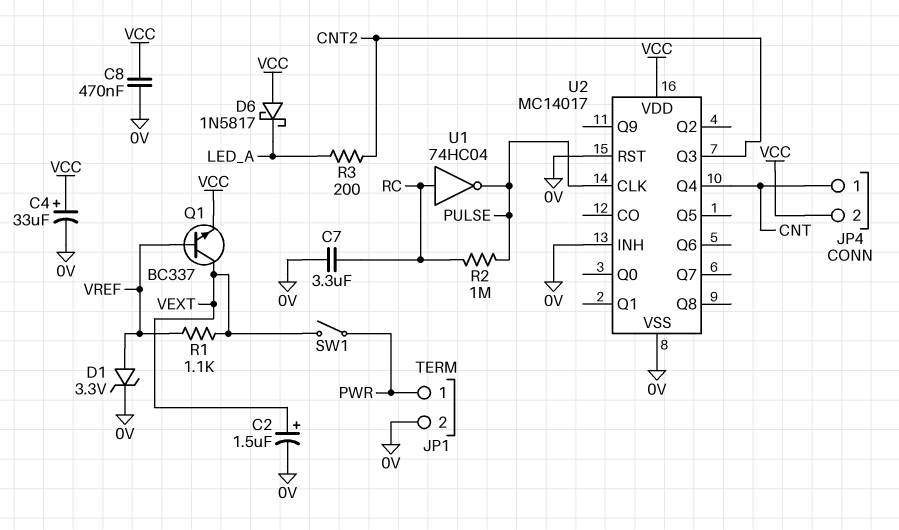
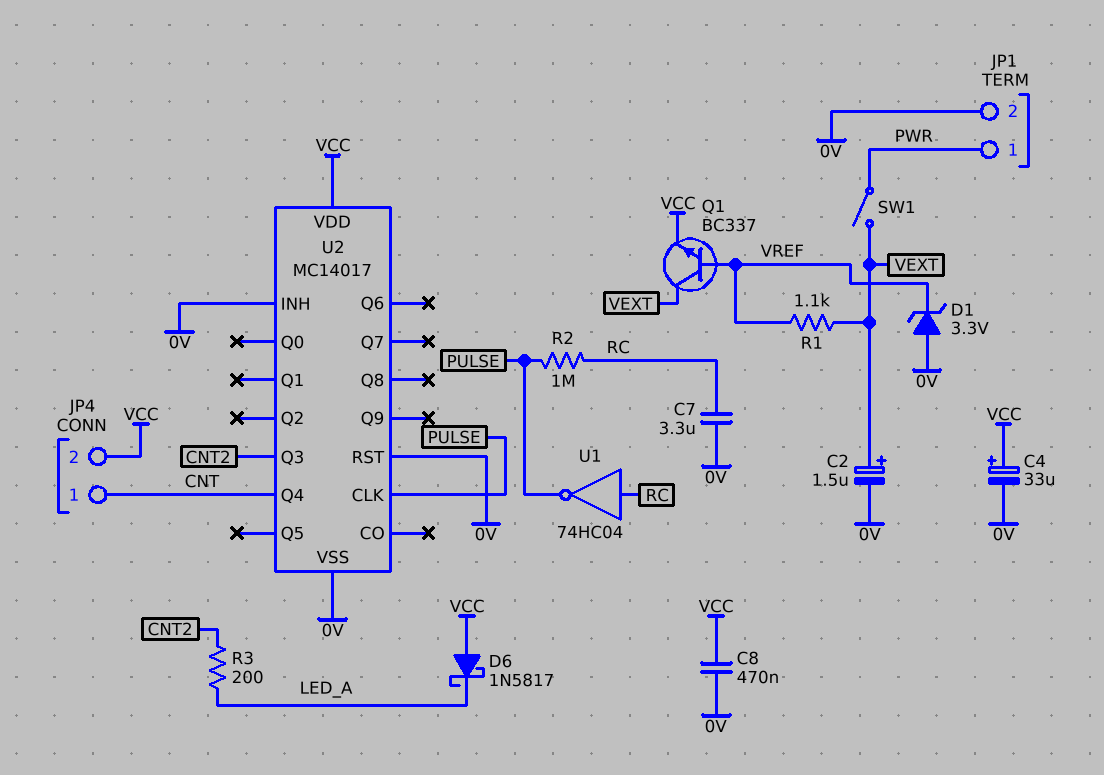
D1: zener 3.3V (A VREF, K 0V) -> zener 3.3V (A 0V, K VREF)

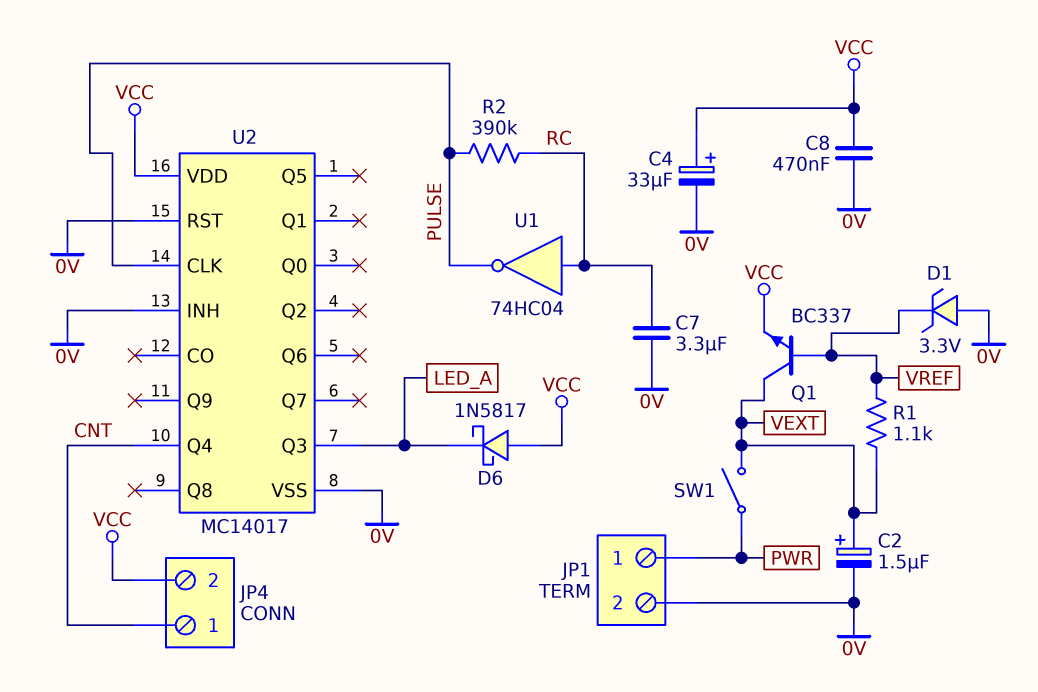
R2: 1M (PULSE, RC) -> 390k (PULSE, RC)
R3: 200 (CNT2, LED_A) -> none
U2 pin Q3: CNT2 -> LED_A

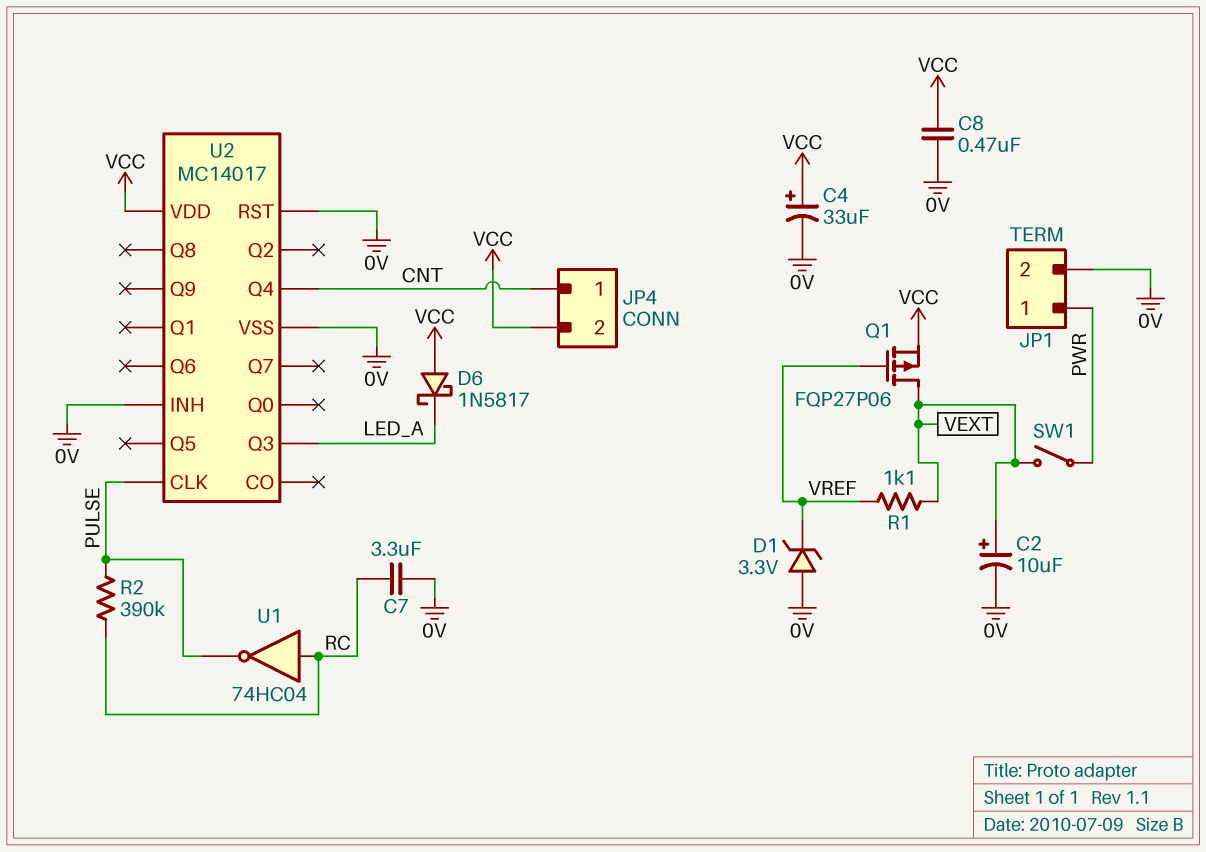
C2: 1.5uF (plus VEXT, minus 0V) -> 10uF (plus VEXT, minus 0V)
Q1: NPN BC337 (B VREF, C VEXT, E VCC) -> PMOS FQP27P06 (G VREF, D VEXT, S VCC)

